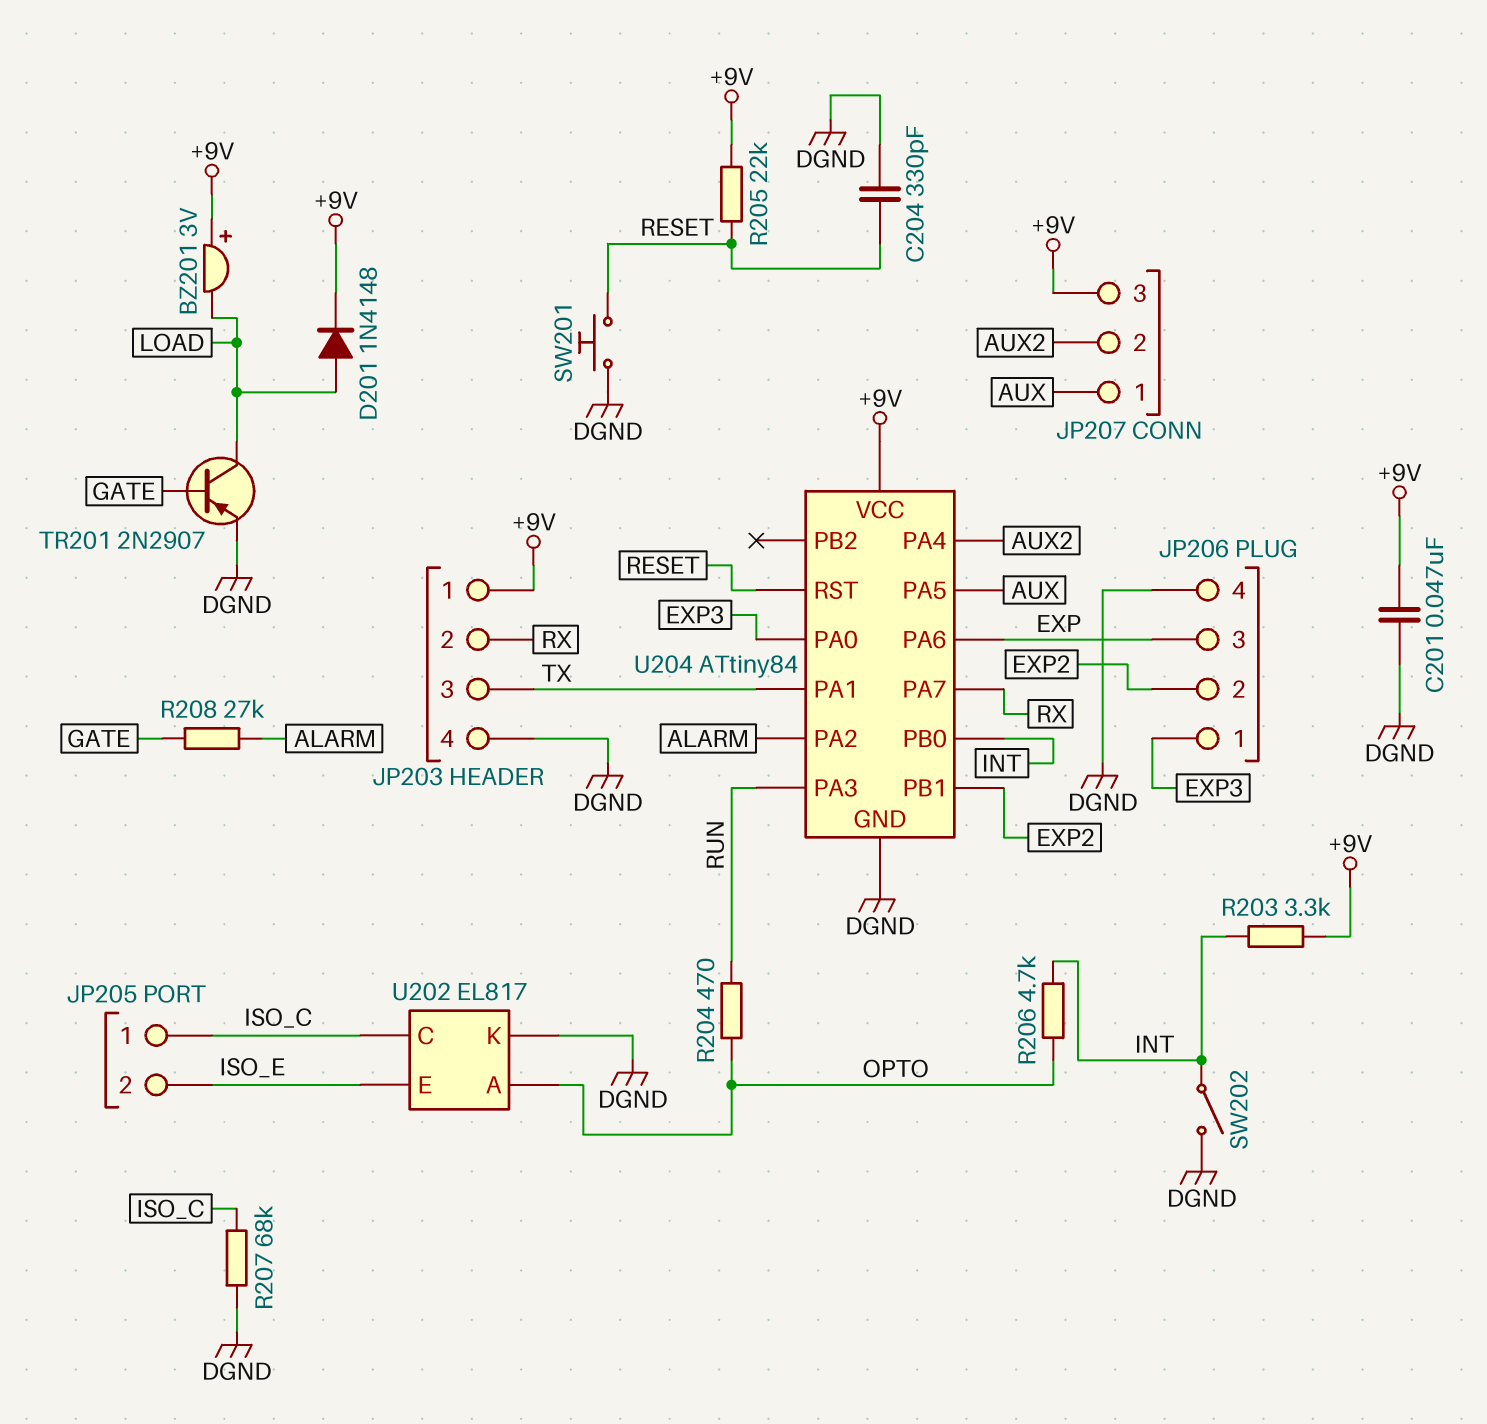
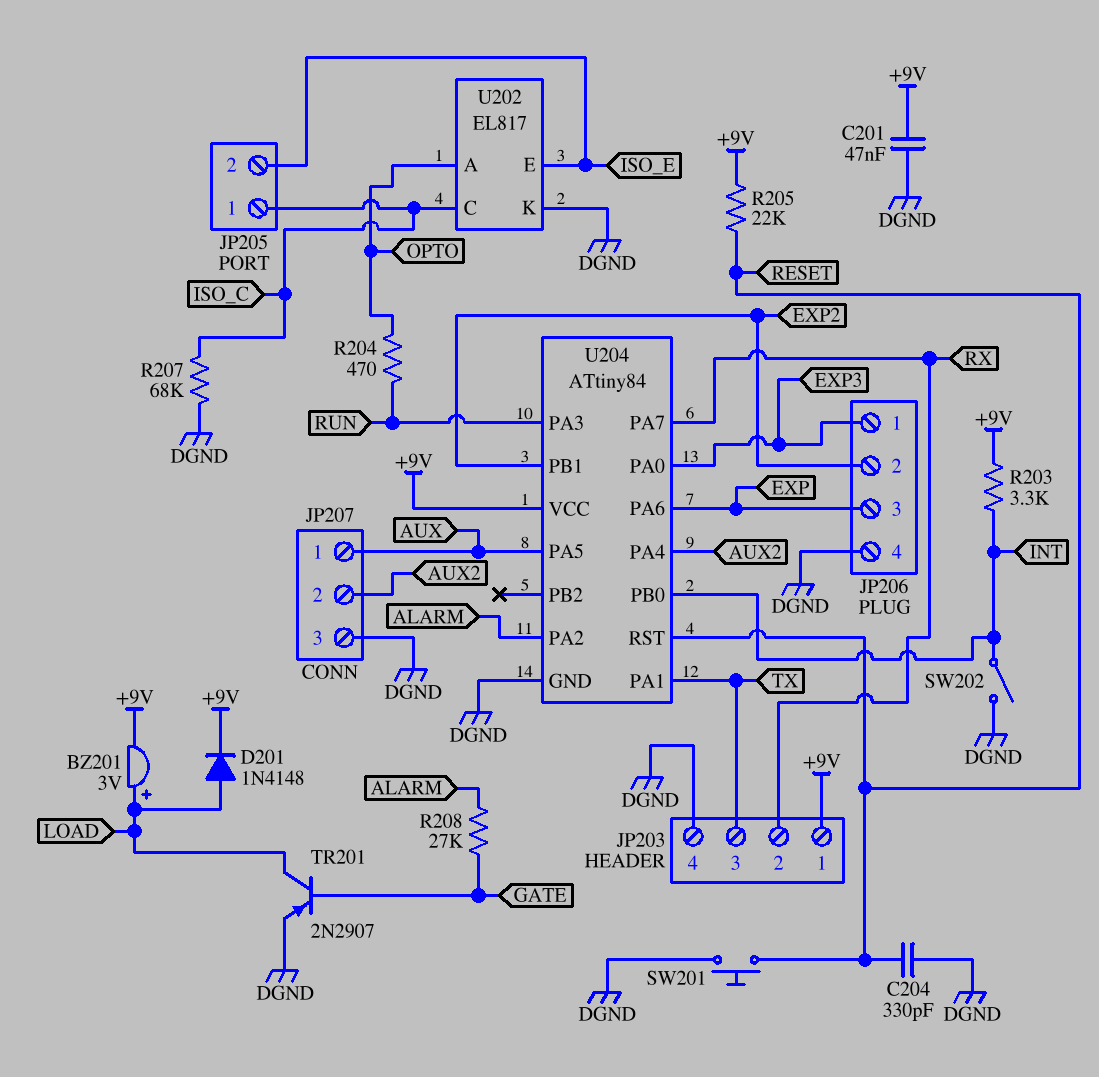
BZ201: buzzer 3V (plus +9V, minus LOAD) -> buzzer 3V (plus LOAD, minus +9V)
JP207 pin 3: +9V -> DGND
R206: 4.7k (INT, OPTO) -> none

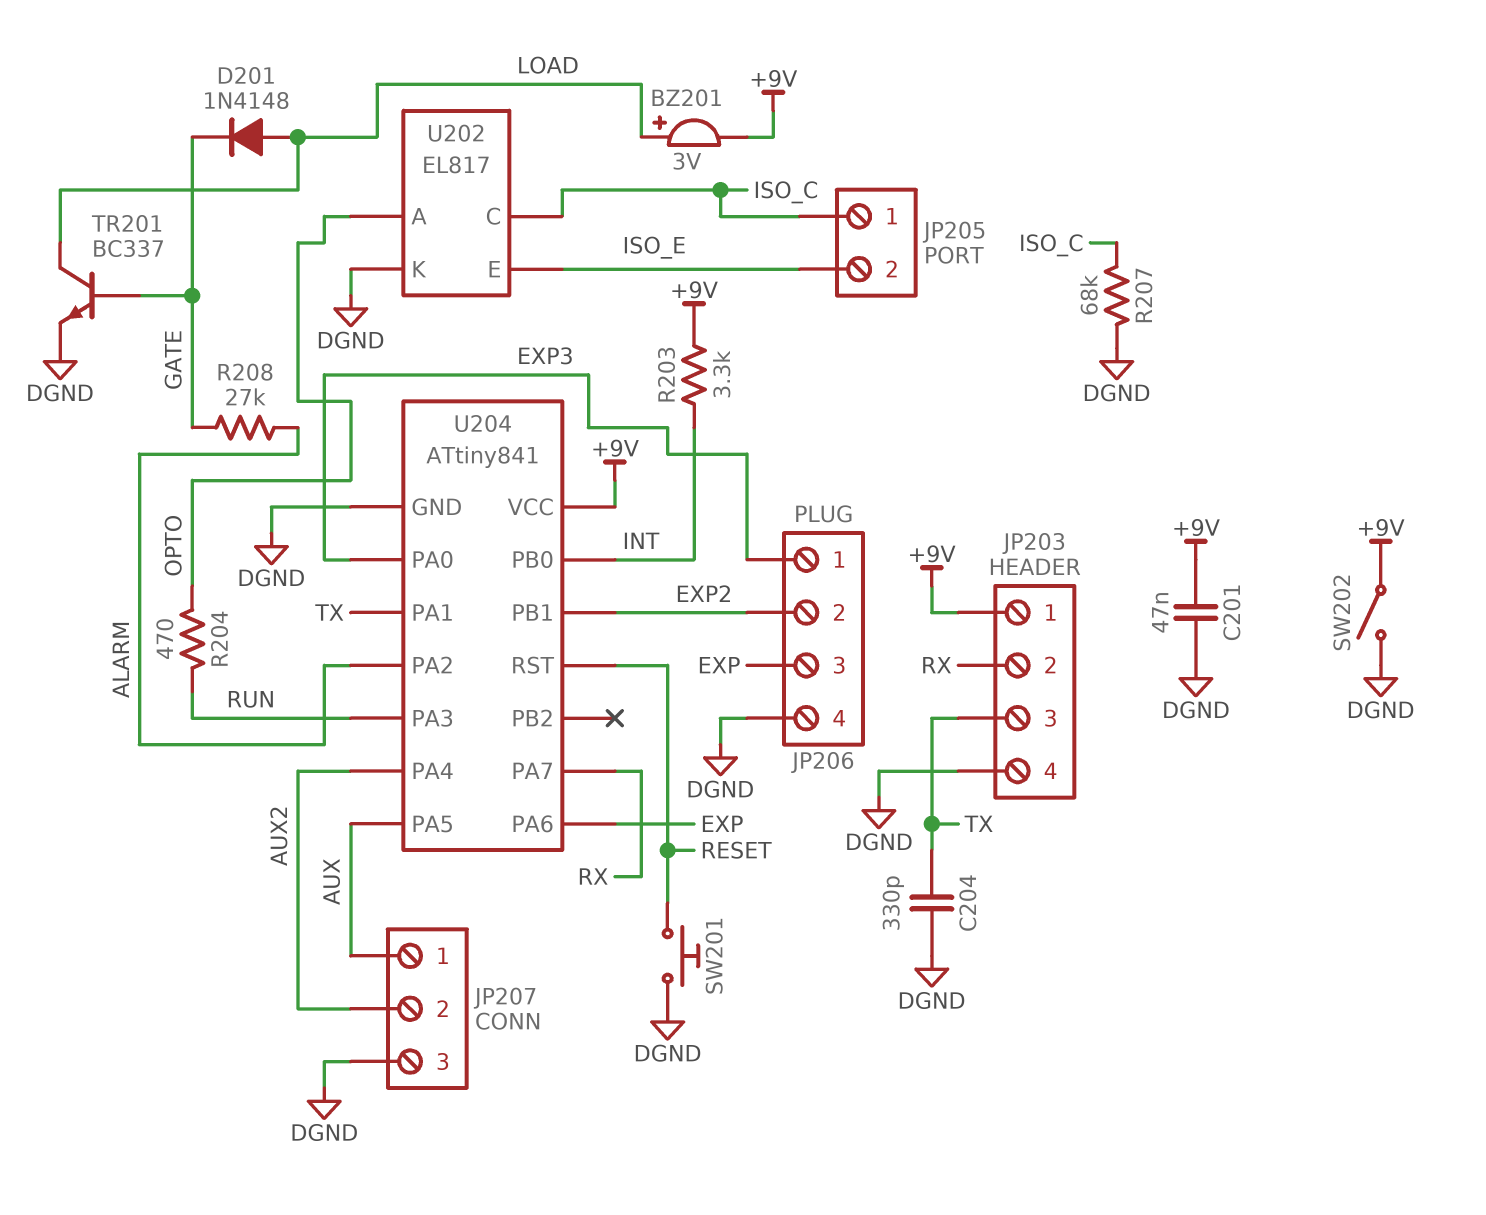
C204: 330pF (DGND, RESET) -> 330pF (DGND, TX)
D201: diode 1N4148 (A LOAD, K +9V) -> diode 1N4148 (A LOAD, K GATE)
R205: 22k (+9V, RESET) -> none
SW202: switch (DGND, INT) -> switch (+9V, DGND)
TR201: PNP 2N2907 (B GATE, C LOAD, E DGND) -> NPN BC337 (B GATE, C LOAD, E DGND)
U204: ATtiny84 -> ATtiny841

